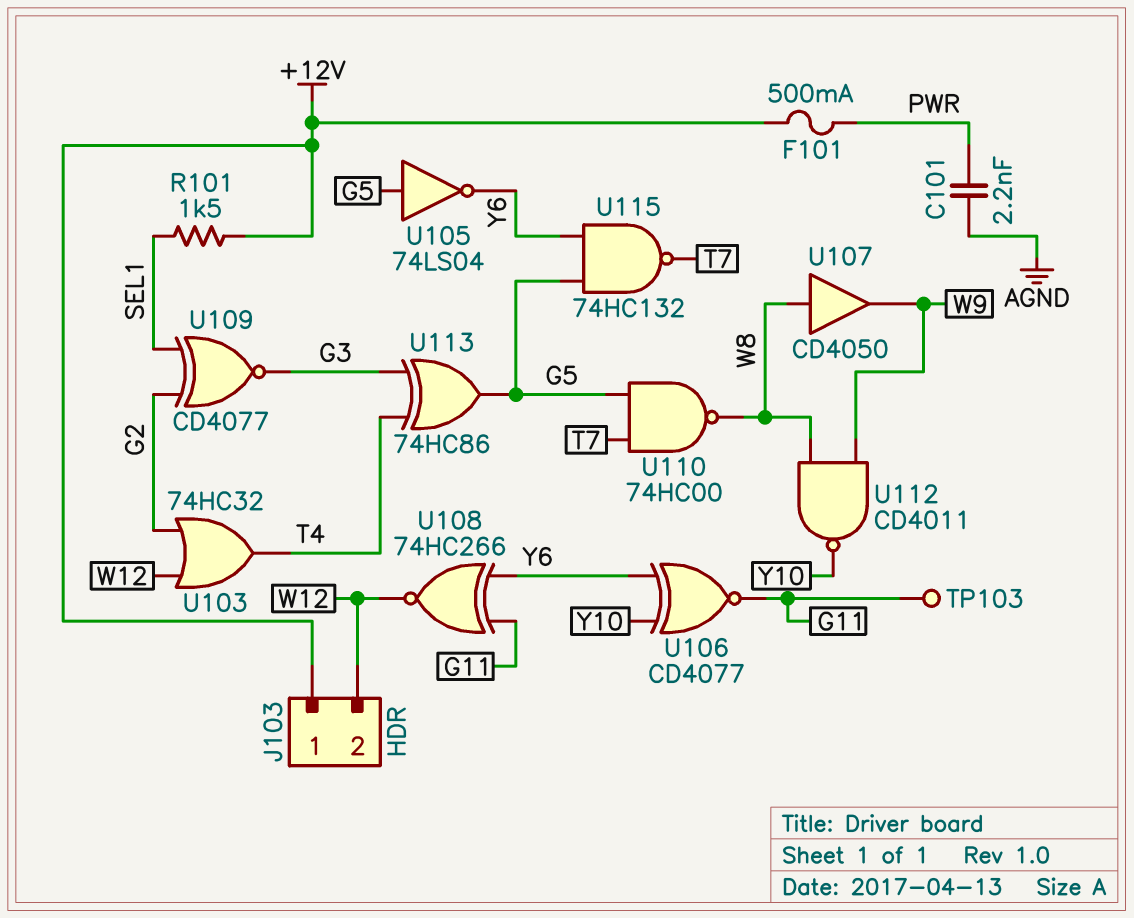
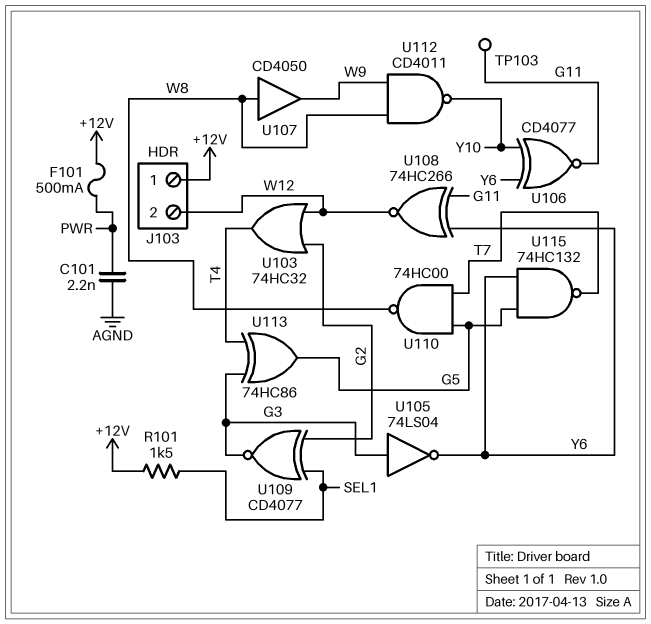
U105: NOT 74LS04 (in G5, out Y6) -> NOT 74LS04 (in G3, out Y6)

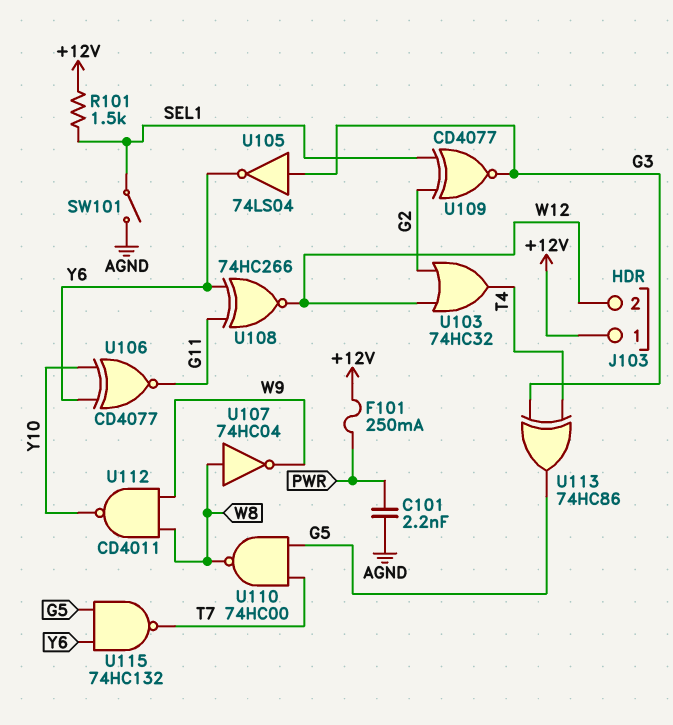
F101: 500mA (+12V, PWR) -> 250mA (+12V, PWR)
SW101: none -> switch (AGND, SEL1)
TP103: test point (G11) -> none
U107: buffer CD4050 (in W8, out W9) -> NOT 74HC04 (in W8, out W9)

